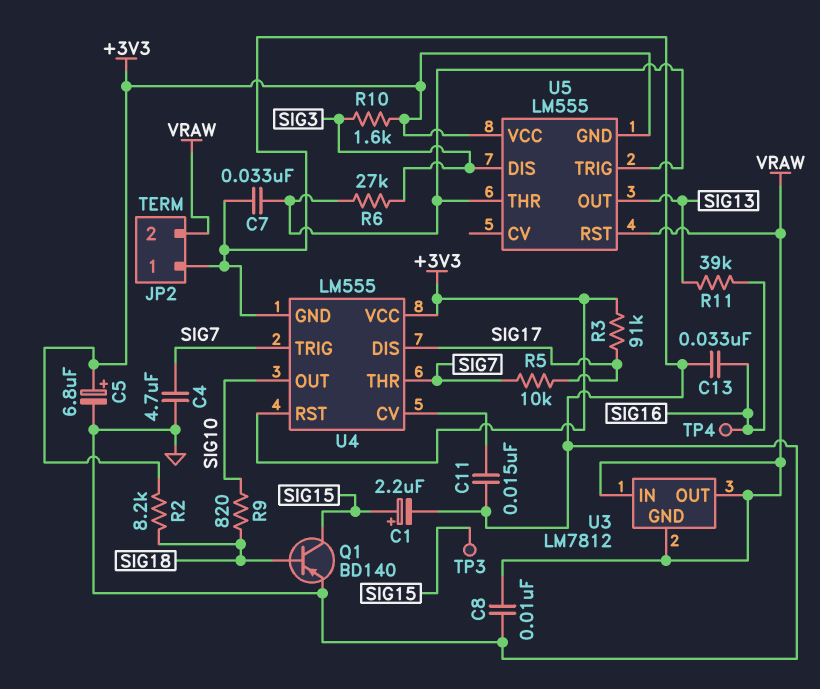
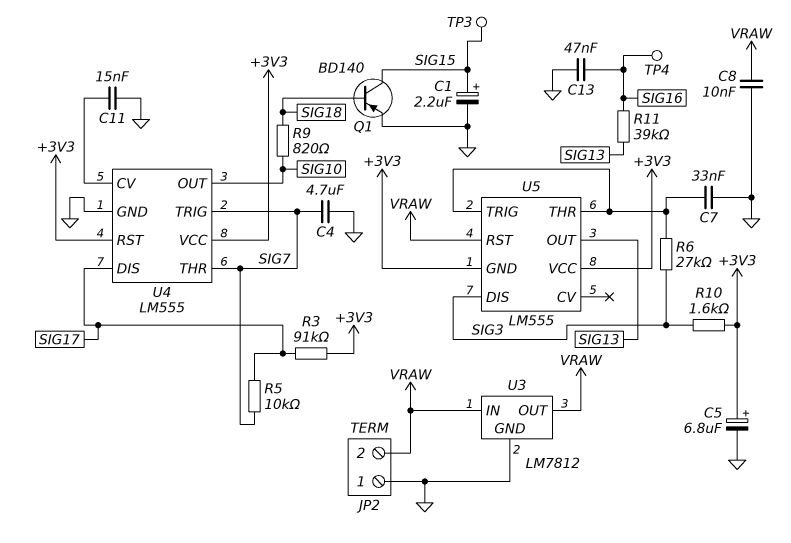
C13: 33nF (GND, SIG16) -> 47nF (GND, SIG16)
R2: 8.2k (+3V3, SIG18) -> none
U3 pin GND: VRAW -> GND

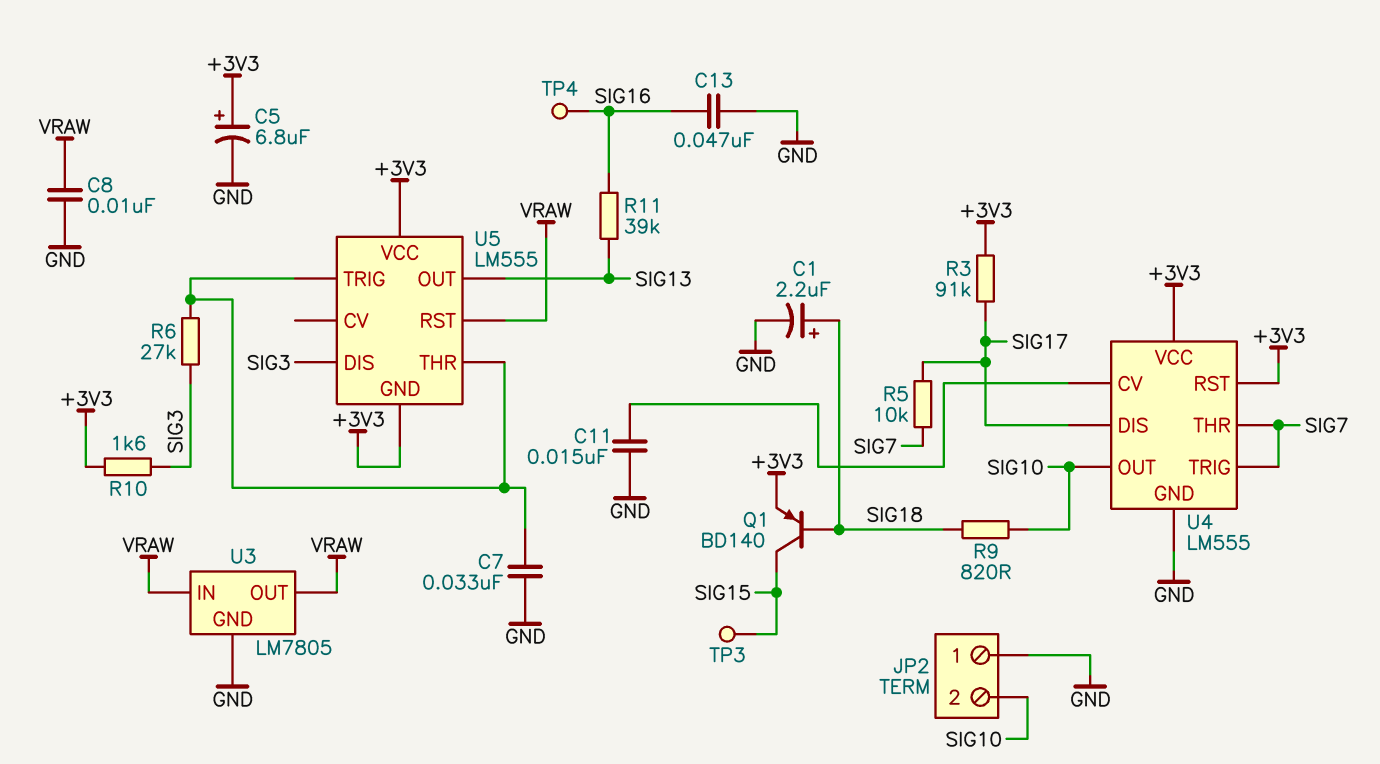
C1: 2.2uF (plus SIG15, minus GND) -> 2.2uF (plus SIG18, minus GND)
C4: 4.7uF (GND, SIG7) -> none
JP2 pin 2: VRAW -> SIG10
Q1: PNP BD140 (B SIG18, C SIG15, E GND) -> PNP BD140 (B SIG18, C SIG15, E +3V3)
U3: LM7812 -> LM7805

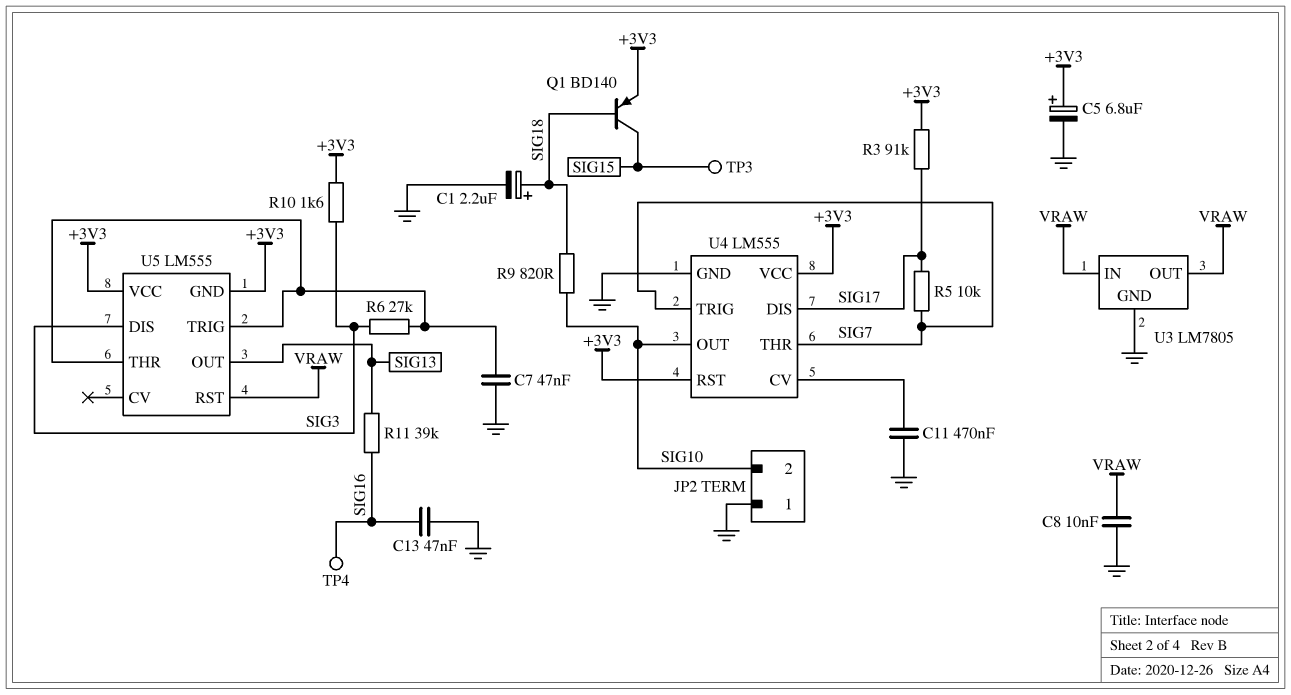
C7: 33nF (GND, U5/THR) -> 47nF (GND, U5/THR)
C11: 15nF (GND, U4/CV) -> 470nF (GND, U4/CV)

